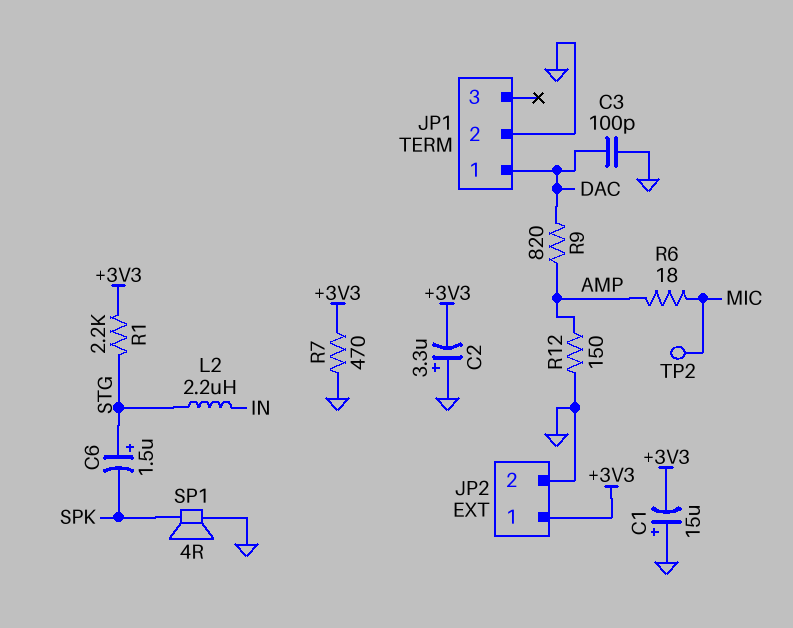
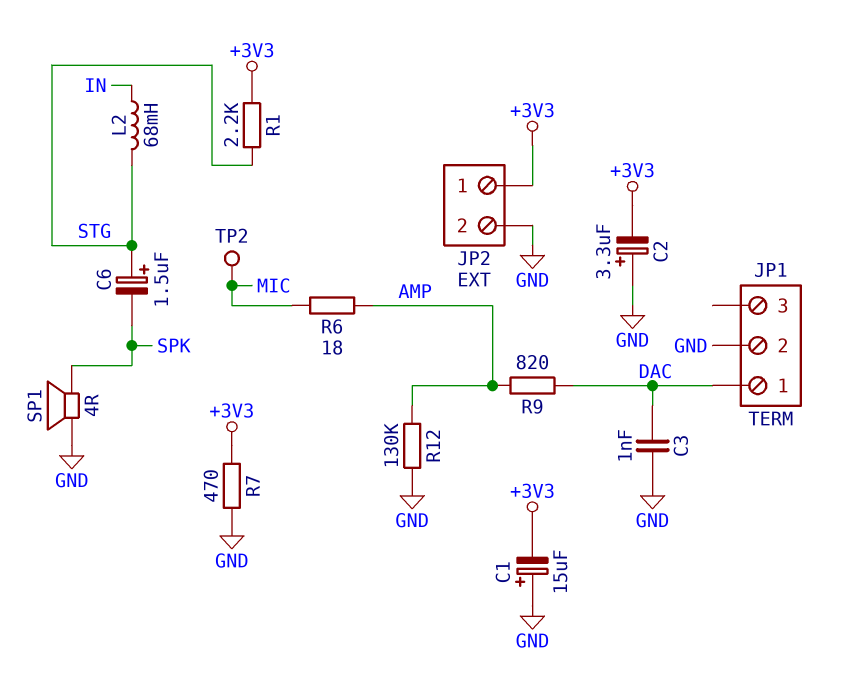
C3: 100pF (DAC, GND) -> 1nF (DAC, GND)
L2: 2.2uH (IN, STG) -> 68mH (IN, STG)
R12: 150 (AMP, GND) -> 130k (AMP, GND)

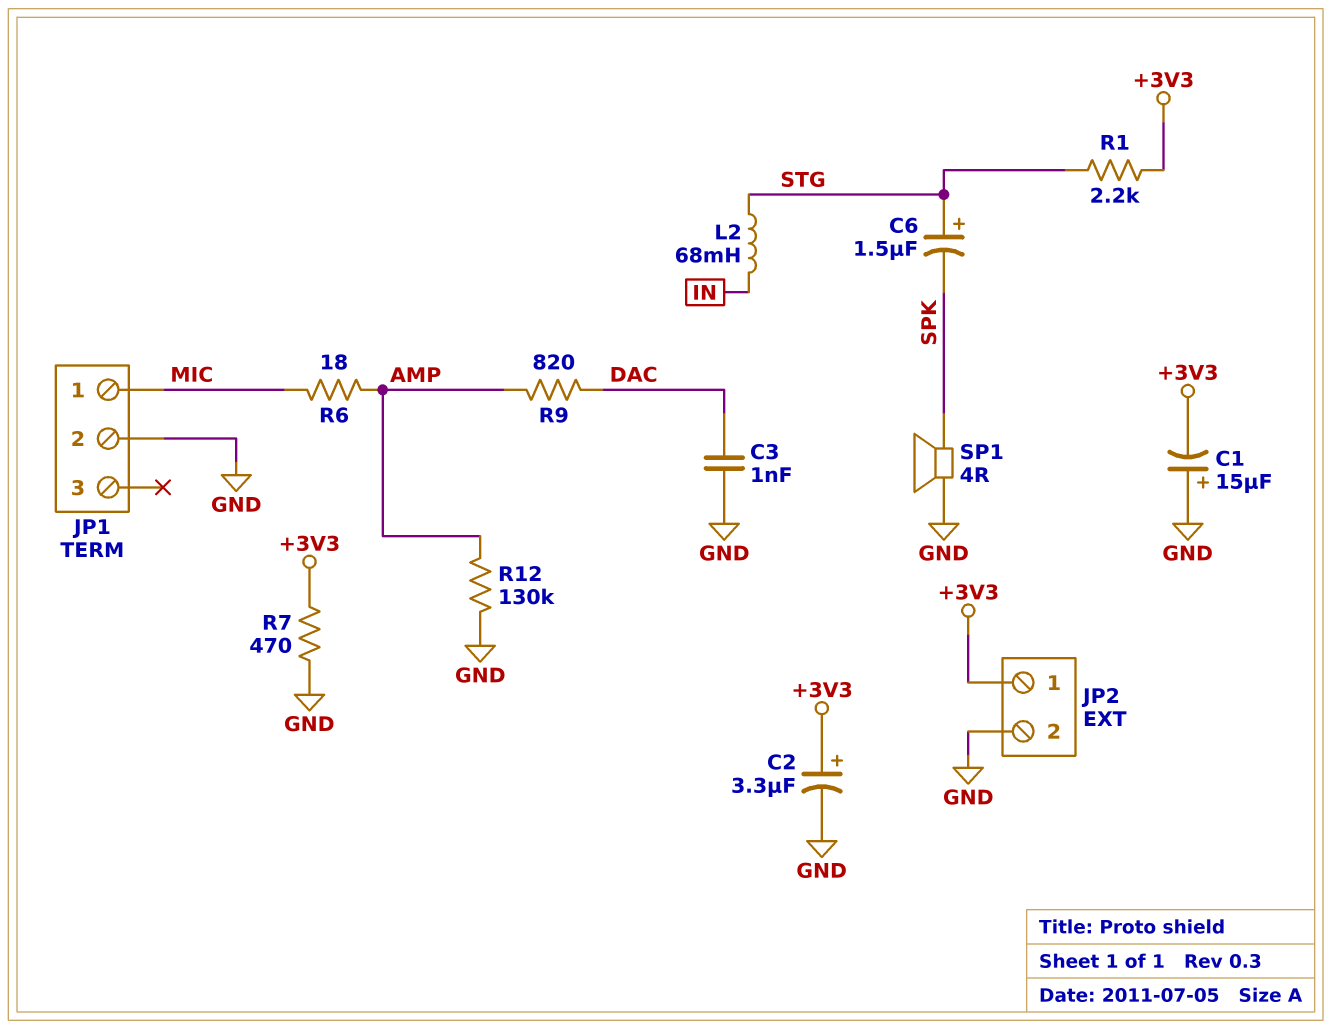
C2: 3.3uF (plus GND, minus +3V3) -> 3.3uF (plus +3V3, minus GND)
JP1 pin 1: DAC -> MIC
TP2: test point (MIC) -> none

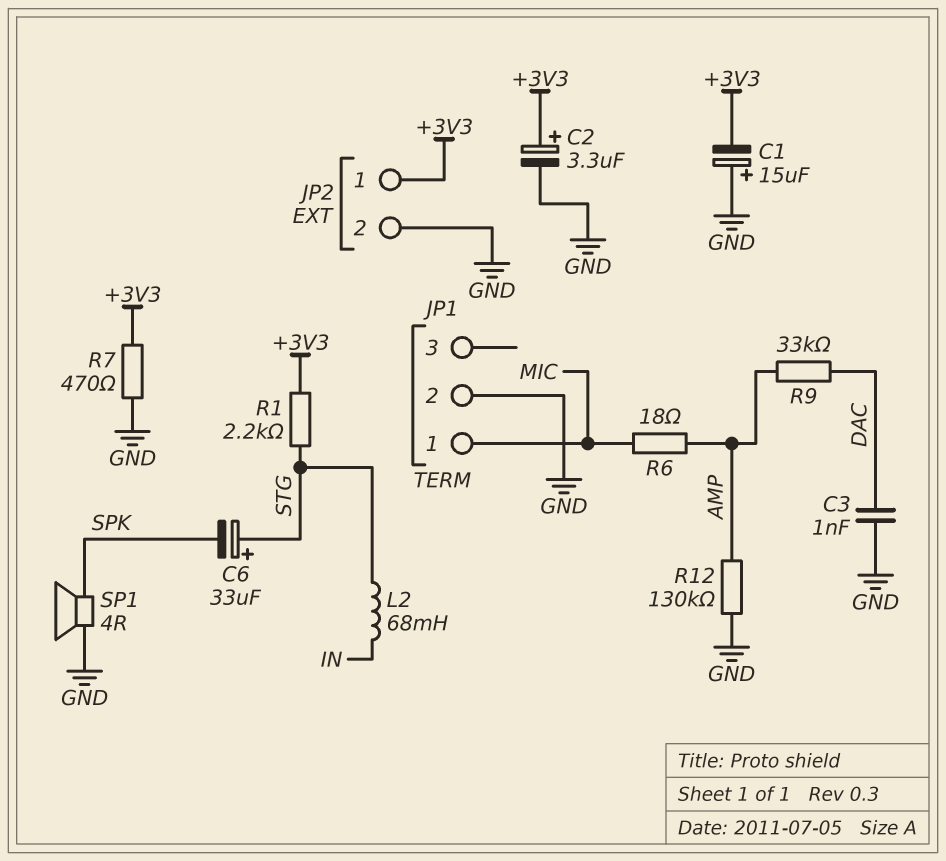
C6: 1.5uF (plus STG, minus SPK) -> 33uF (plus STG, minus SPK)
R9: 820 (AMP, DAC) -> 33k (AMP, DAC)

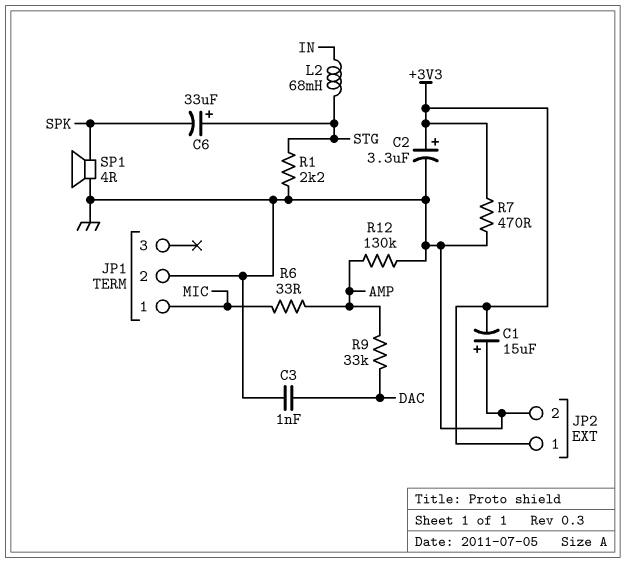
R1: 2.2k (+3V3, STG) -> 2.2k (GND, STG)
R6: 18 (AMP, MIC) -> 33 (AMP, MIC)

